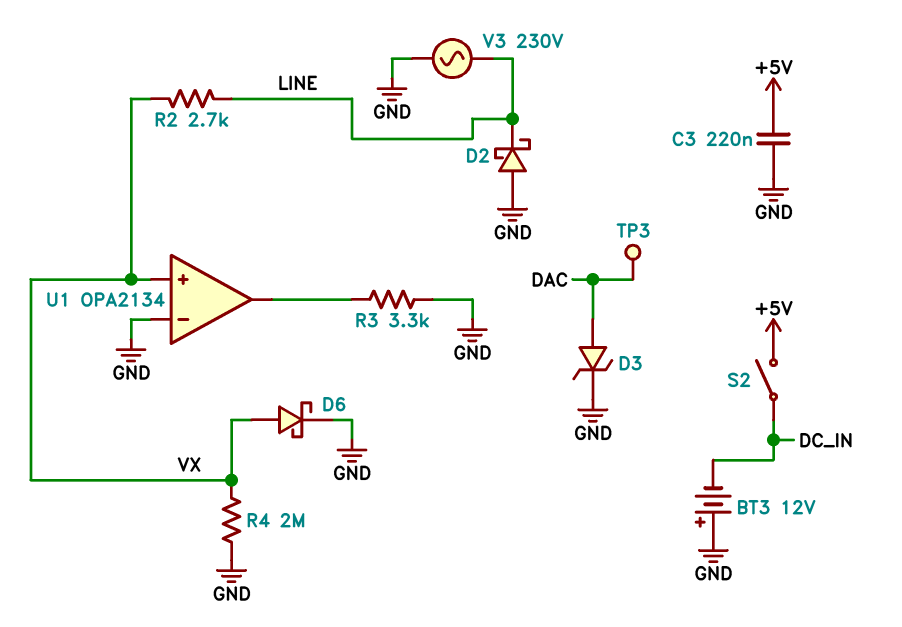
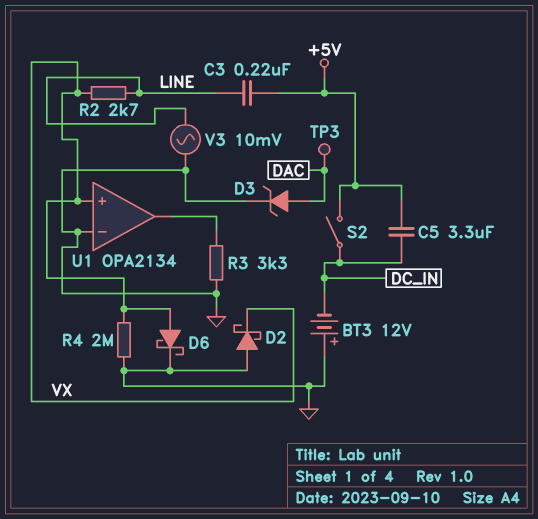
C3: 220nF (+5V, GND) -> 220nF (+5V, LINE)
C5: none -> 3.3uF (+5V, DC_IN)
D2: schottky (A GND, K LINE) -> schottky (A GND, K VX)
V3: AC 230V (GND, LINE) -> AC 10mV (GND, LINE)

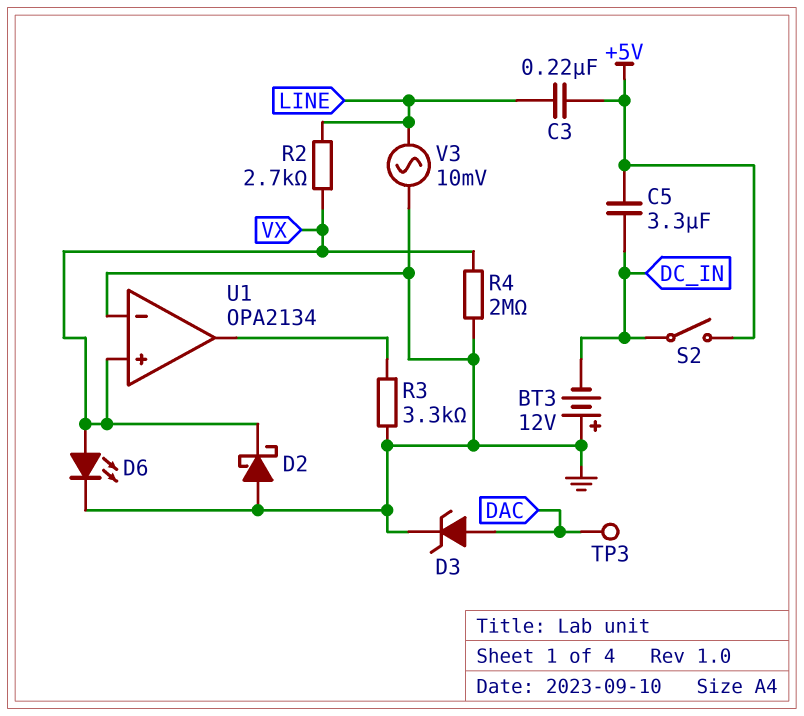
D6: schottky (A VX, K GND) -> LED (A VX, K GND)

